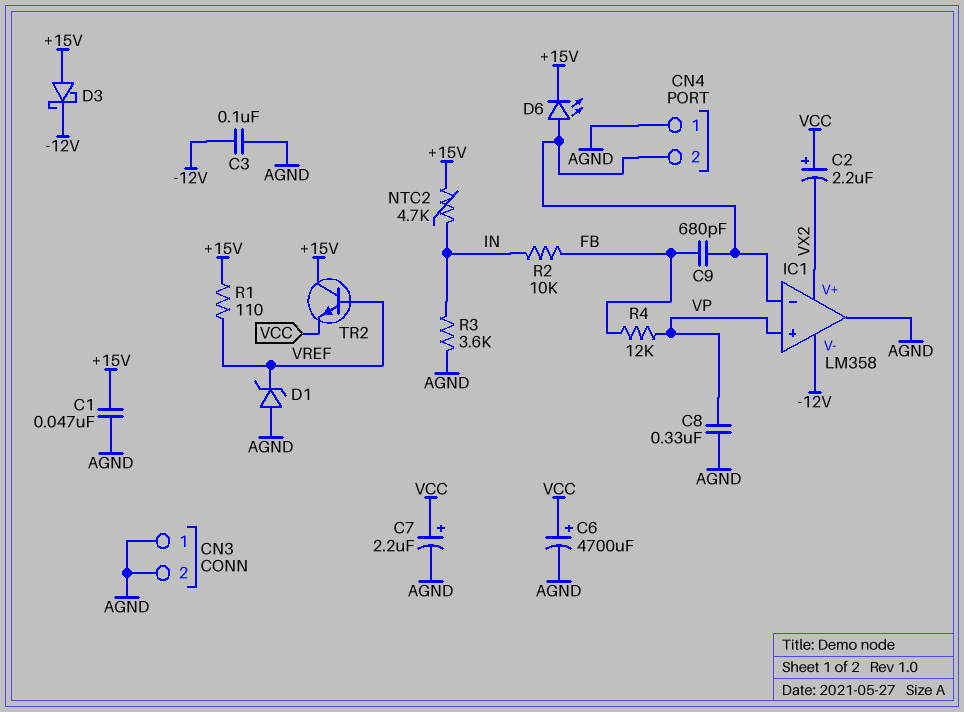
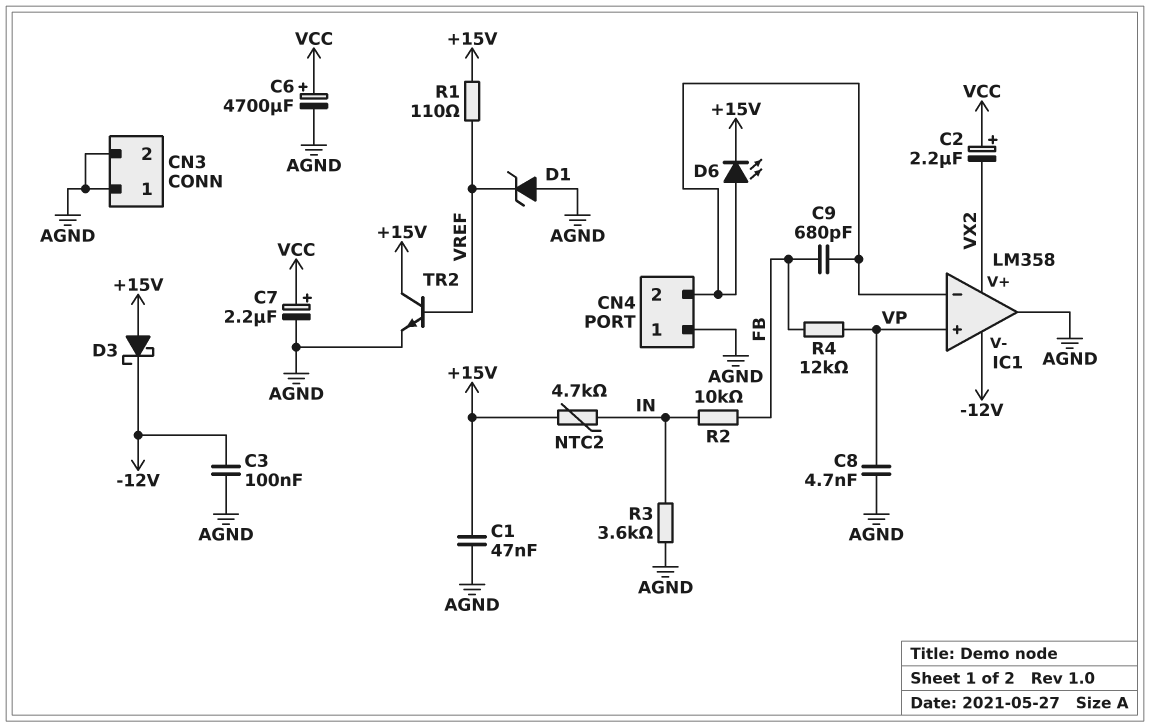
C8: 330nF (AGND, VP) -> 4.7nF (AGND, VP)
TR2: NPN (B VREF, C +15V, E VCC) -> NPN (B VREF, C +15V, E AGND)

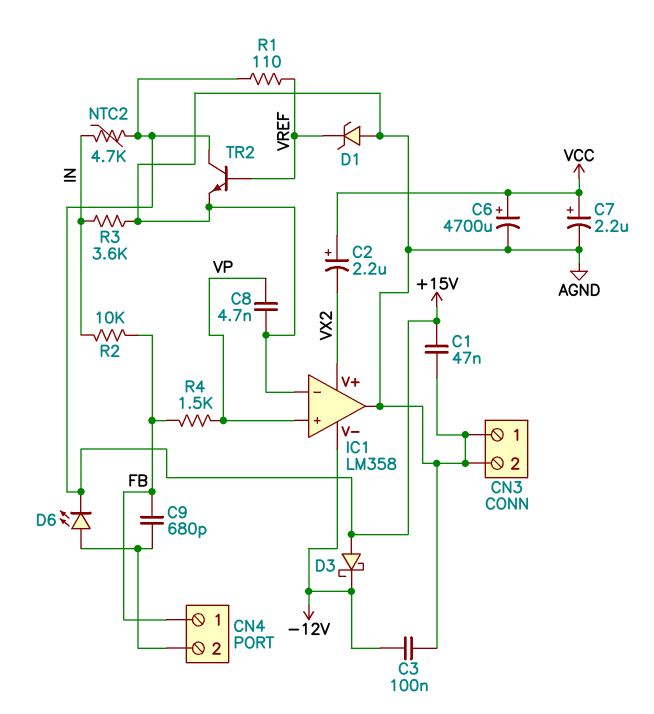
CN4 pin 1: AGND -> FB
IC1 pin in-: CN4/2 -> AGND
R4: 12k (FB, VP) -> 1.5k (FB, VP)

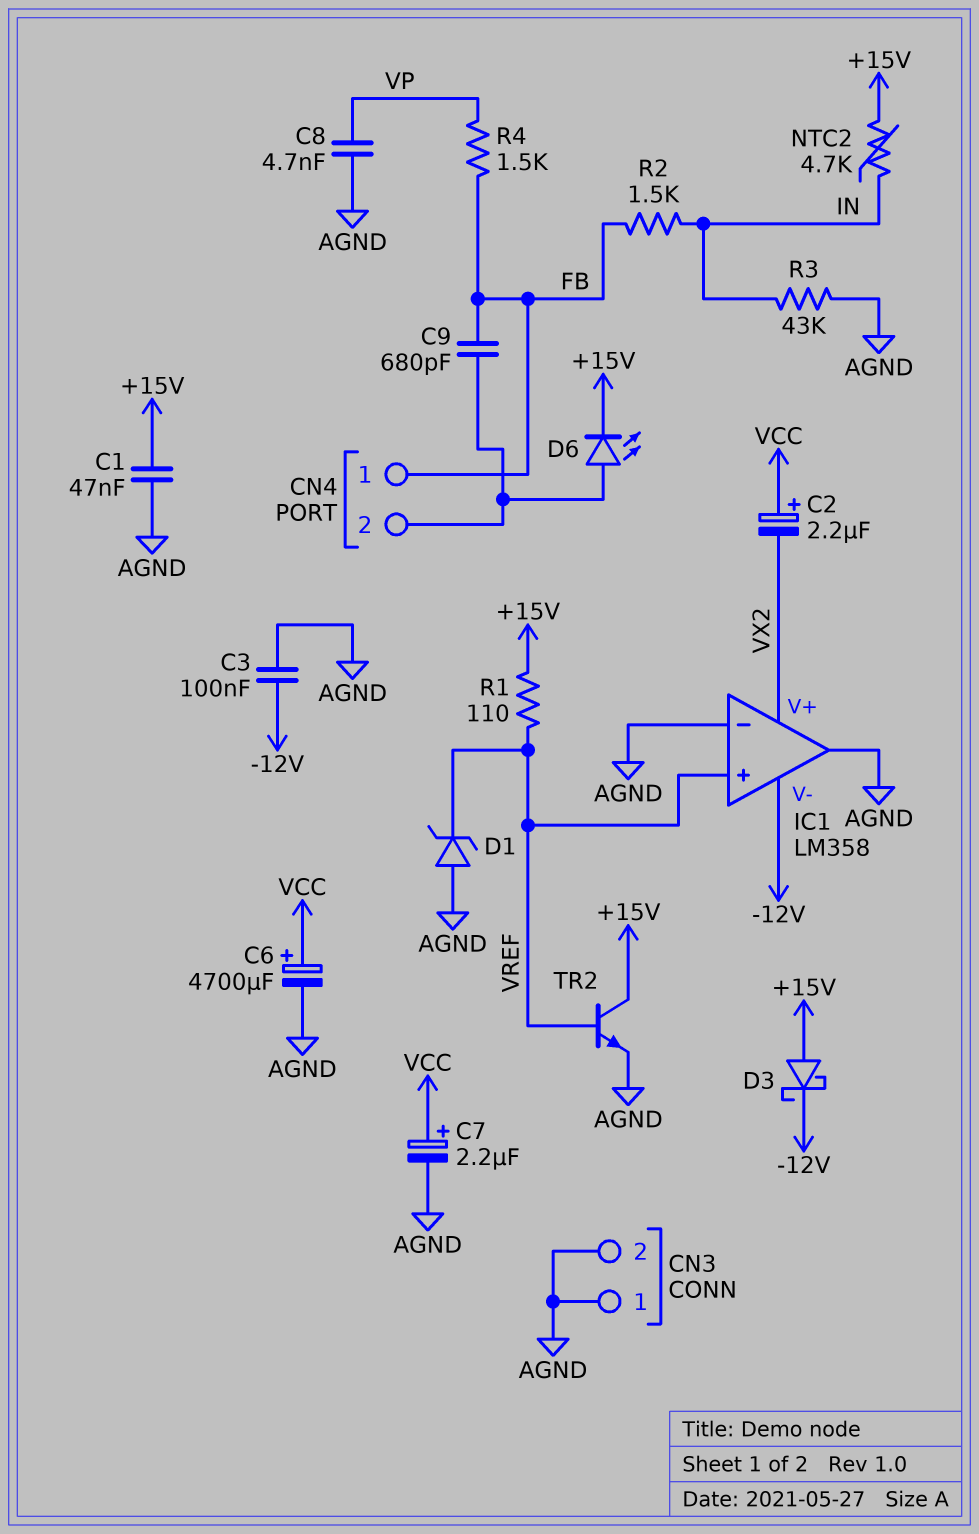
IC1 pin in+: VP -> VREF
R2: 10k (FB, IN) -> 1.5k (FB, IN)
R3: 3.6k (AGND, IN) -> 43k (AGND, IN)

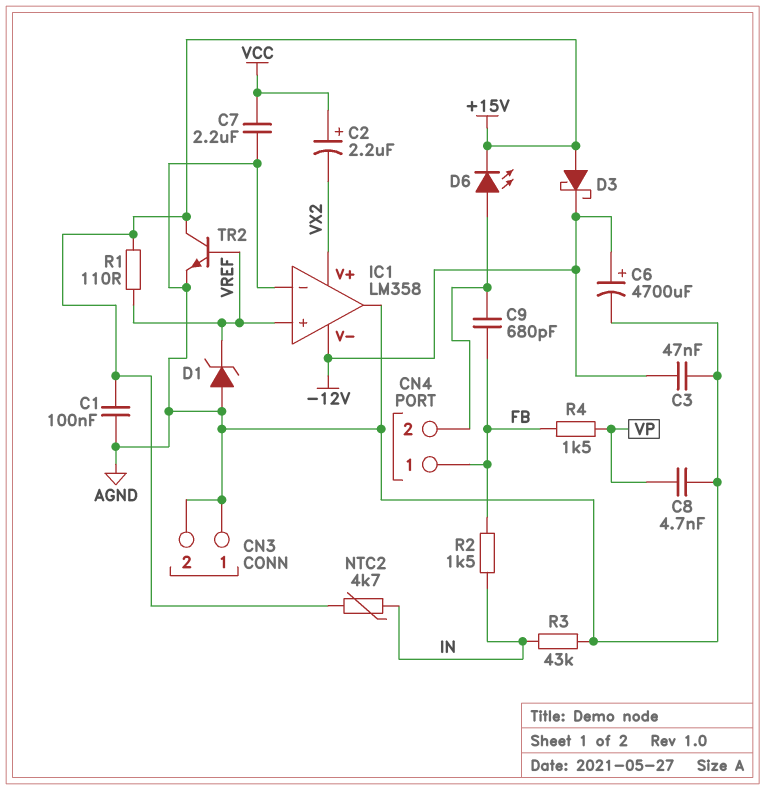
C1: 47nF (+15V, AGND) -> 100nF (+15V, AGND)
C3: 100nF (-12V, AGND) -> 47nF (-12V, AGND)
C6: 4700uF (plus VCC, minus AGND) -> 4700uF (plus -12V, minus AGND)
C7: 2.2uF (plus VCC, minus AGND) -> 2.2uF (AGND, VCC)

